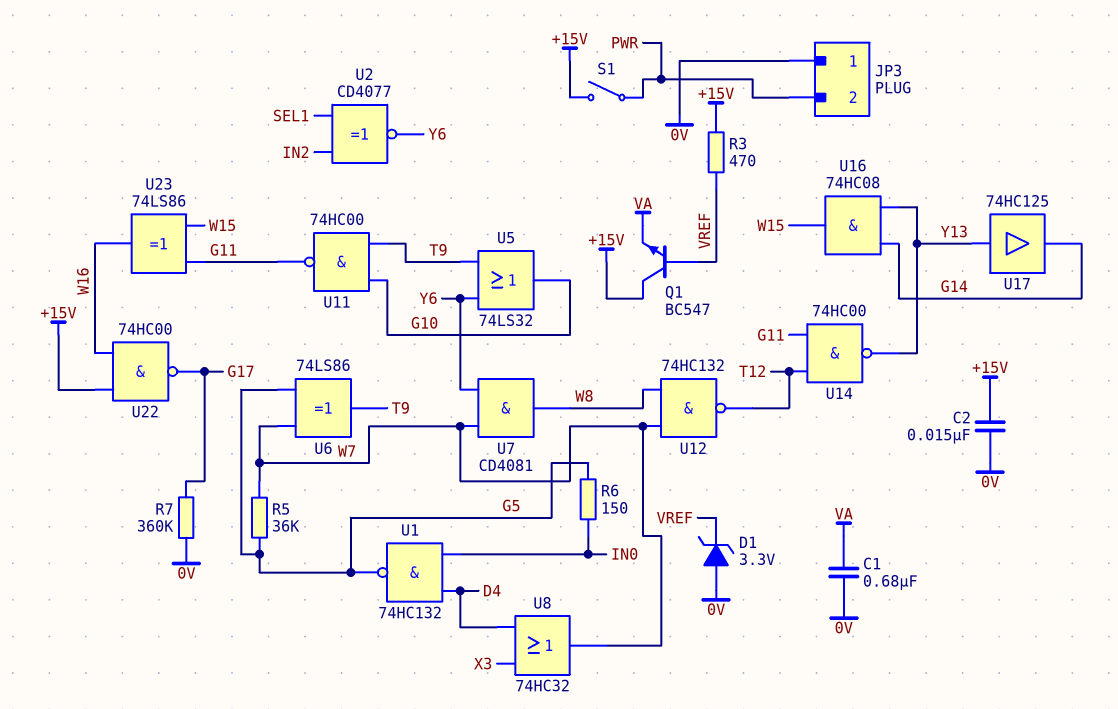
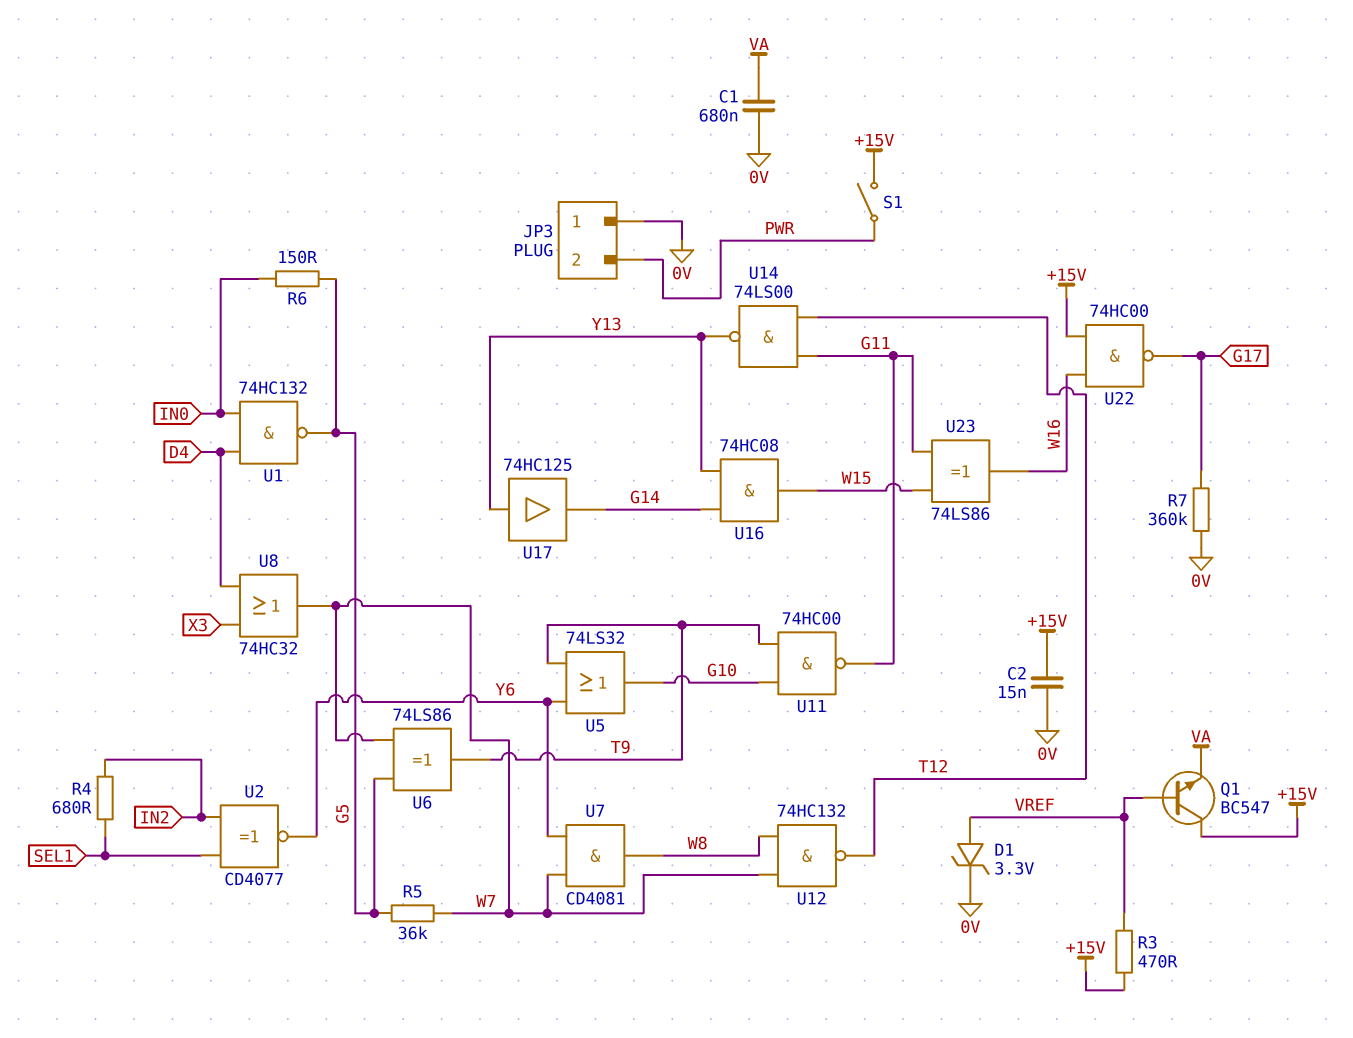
D1: zener 3.3V (A 0V, K VREF) -> zener 3.3V (A VREF, K 0V)
R4: none -> 680 (IN2, SEL1)
U14: NAND 74HC00 (in G11, in T12, out Y13) -> NAND 74LS00 (in G11, in T12, out Y13)

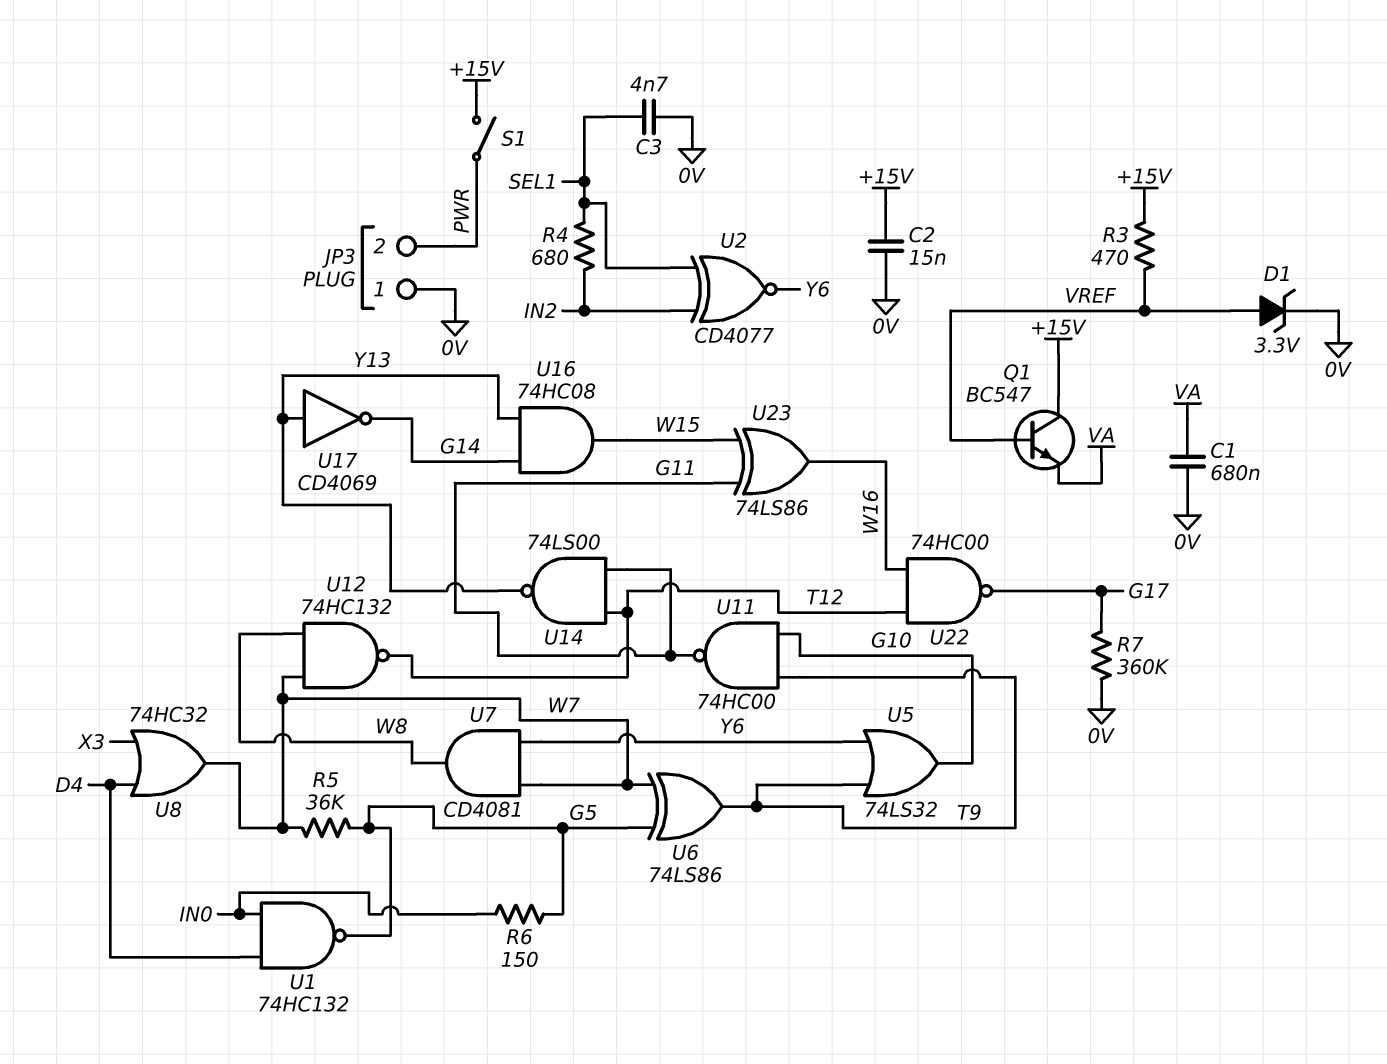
C3: none -> 4.7nF (0V, SEL1)
U17: buffer 74HC125 (in Y13, out G14) -> NOT CD4069 (in Y13, out G14)
U22: NAND 74HC00 (in +15V, in W16, out G17) -> NAND 74HC00 (in T12, in W16, out G17)

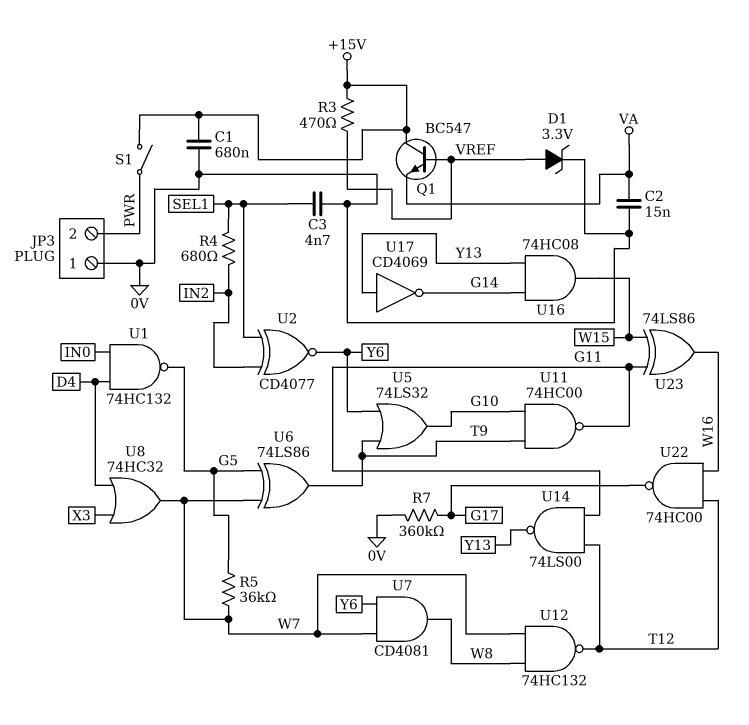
C1: 680nF (0V, VA) -> 680nF (+15V, 0V)
C2: 15nF (+15V, 0V) -> 15nF (0V, VA)
R6: 150 (G5, IN0) -> none

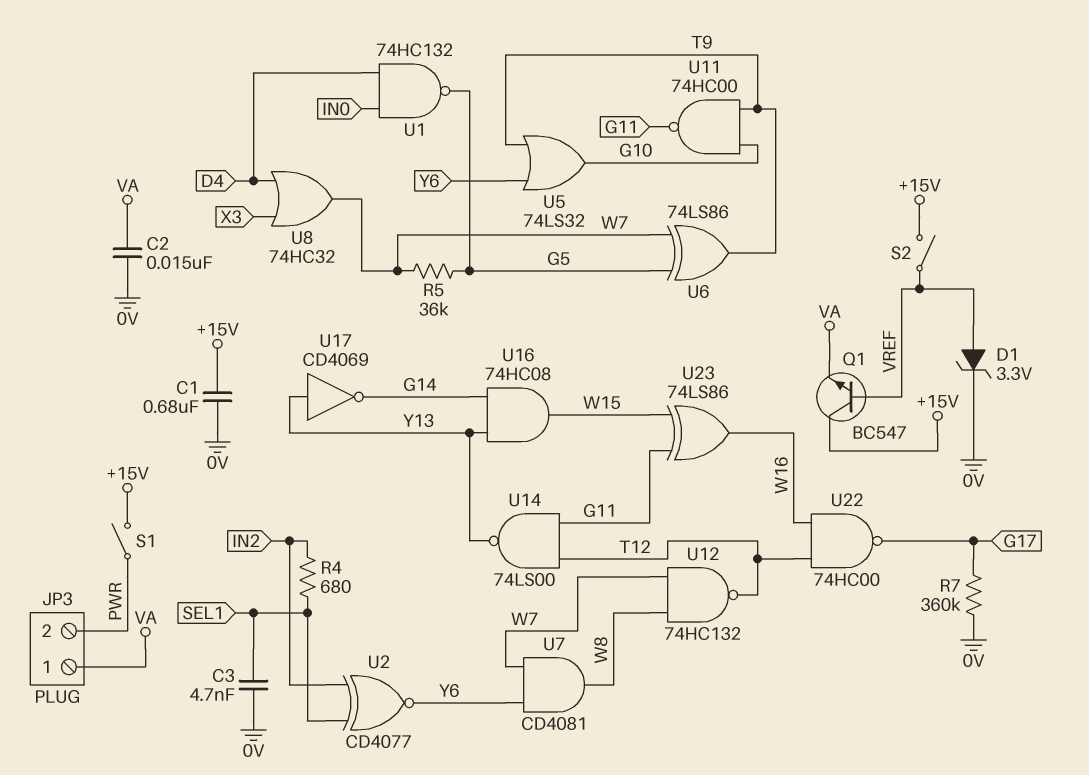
JP3 pin 1: 0V -> VA
R3: 470 (+15V, VREF) -> none
S2: none -> switch (+15V, VREF)

